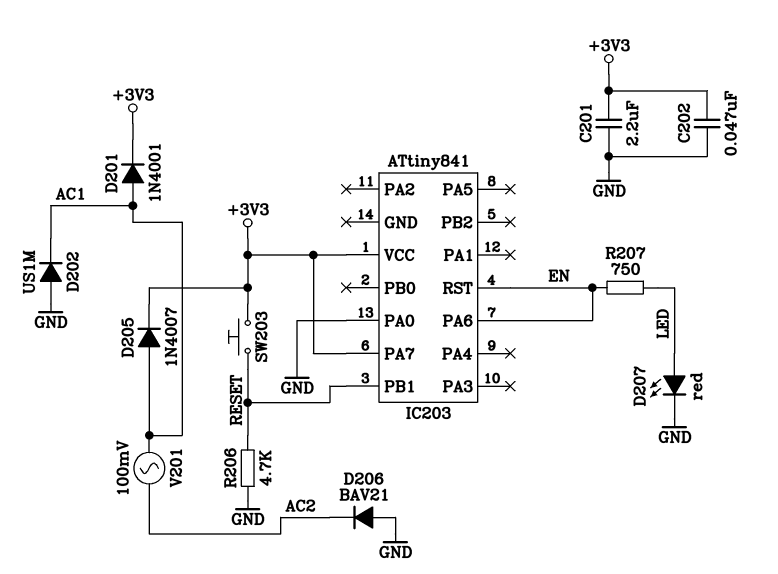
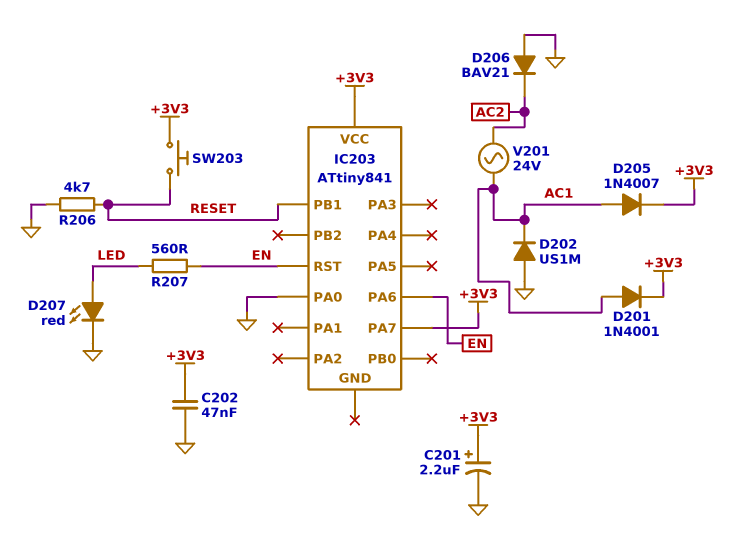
C201: 2.2uF (+3V3, GND) -> 2.2uF (plus +3V3, minus GND)
R207: 750 (EN, LED) -> 560 (EN, LED)
V201: AC 100mV (AC1, AC2) -> AC 24V (AC1, AC2)

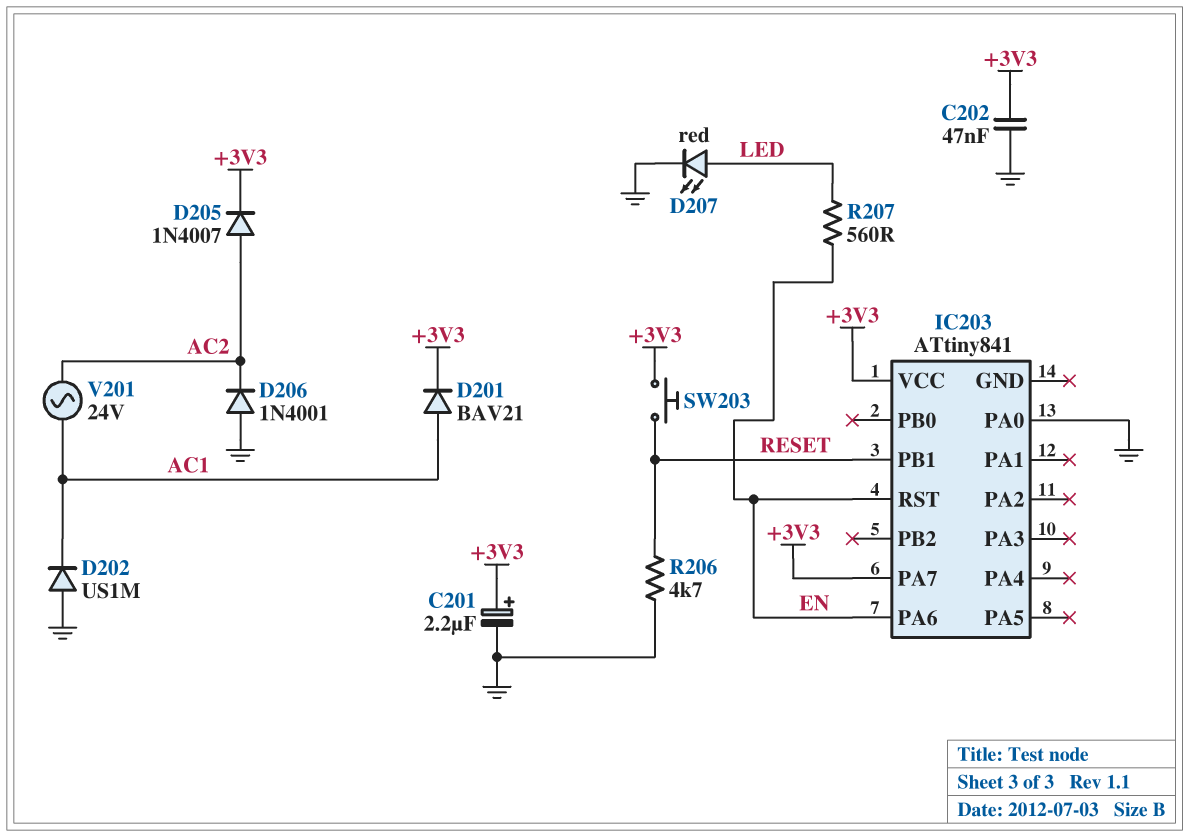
D201: diode 1N4001 (A AC1, K +3V3) -> diode BAV21 (A AC1, K +3V3)
D205: diode 1N4007 (A AC1, K +3V3) -> diode 1N4007 (A AC2, K +3V3)
D206: diode BAV21 (A GND, K AC2) -> diode 1N4001 (A GND, K AC2)

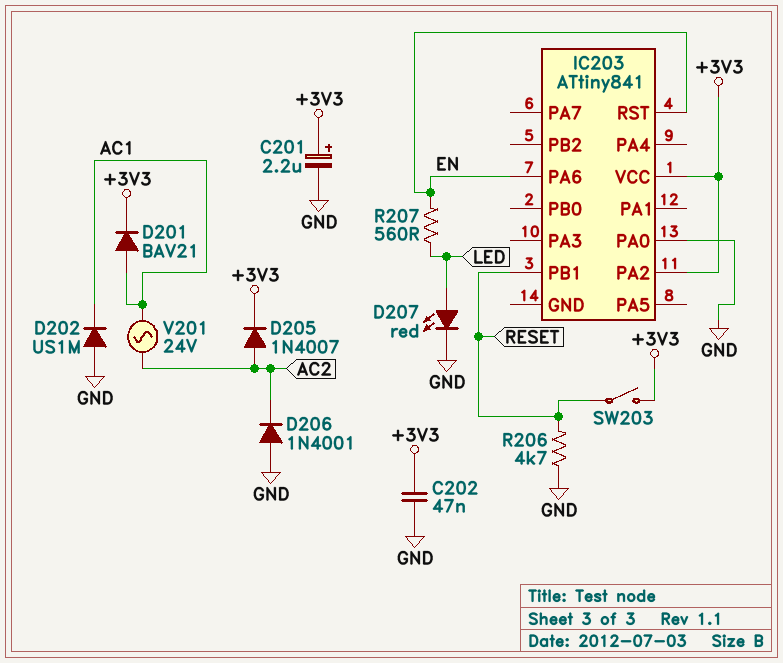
IC203 pin PA2: none -> +3V3
IC203 pin PA7: +3V3 -> none
SW203: button (+3V3, RESET) -> switch (+3V3, RESET)

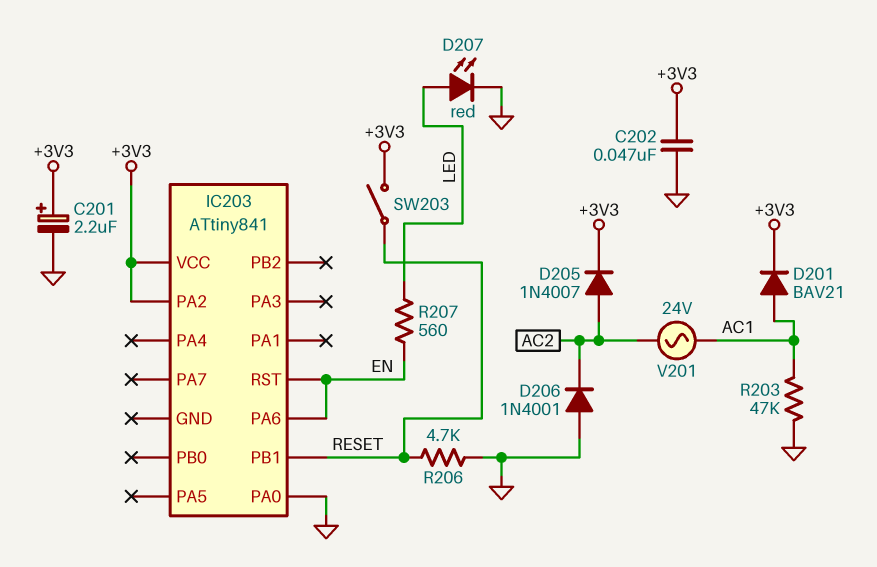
D202: diode US1M (A GND, K AC1) -> none
R203: none -> 47k (AC1, GND)

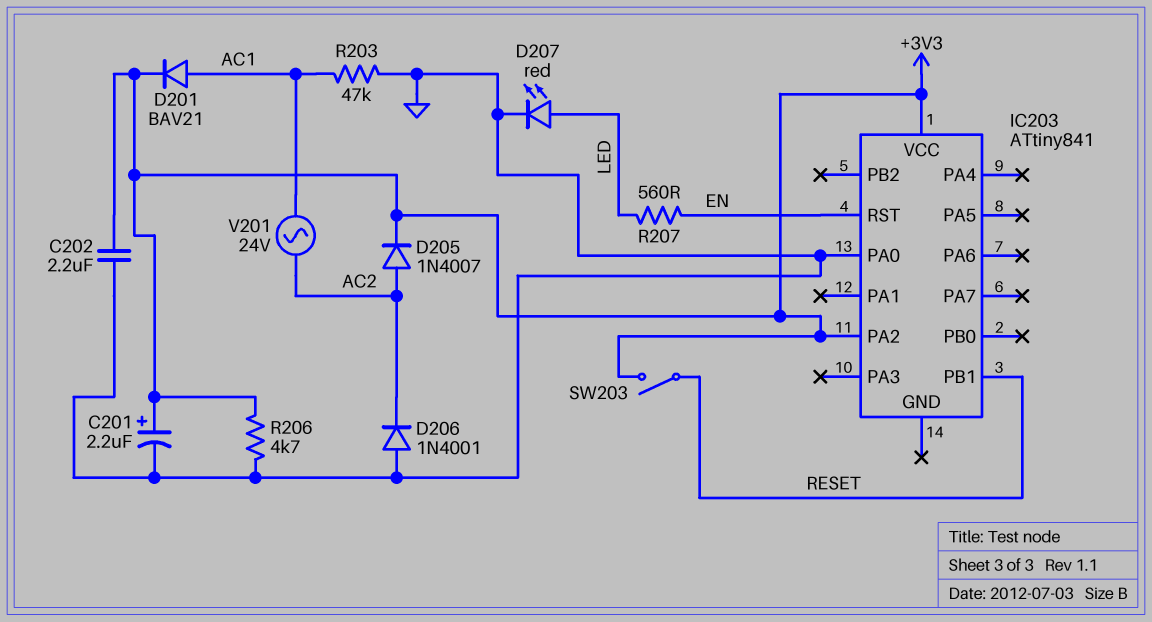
C202: 47nF (+3V3, GND) -> 2.2uF (+3V3, GND)
IC203 pin PA6: EN -> none
R206: 4.7k (GND, RESET) -> 4.7k (+3V3, GND)

